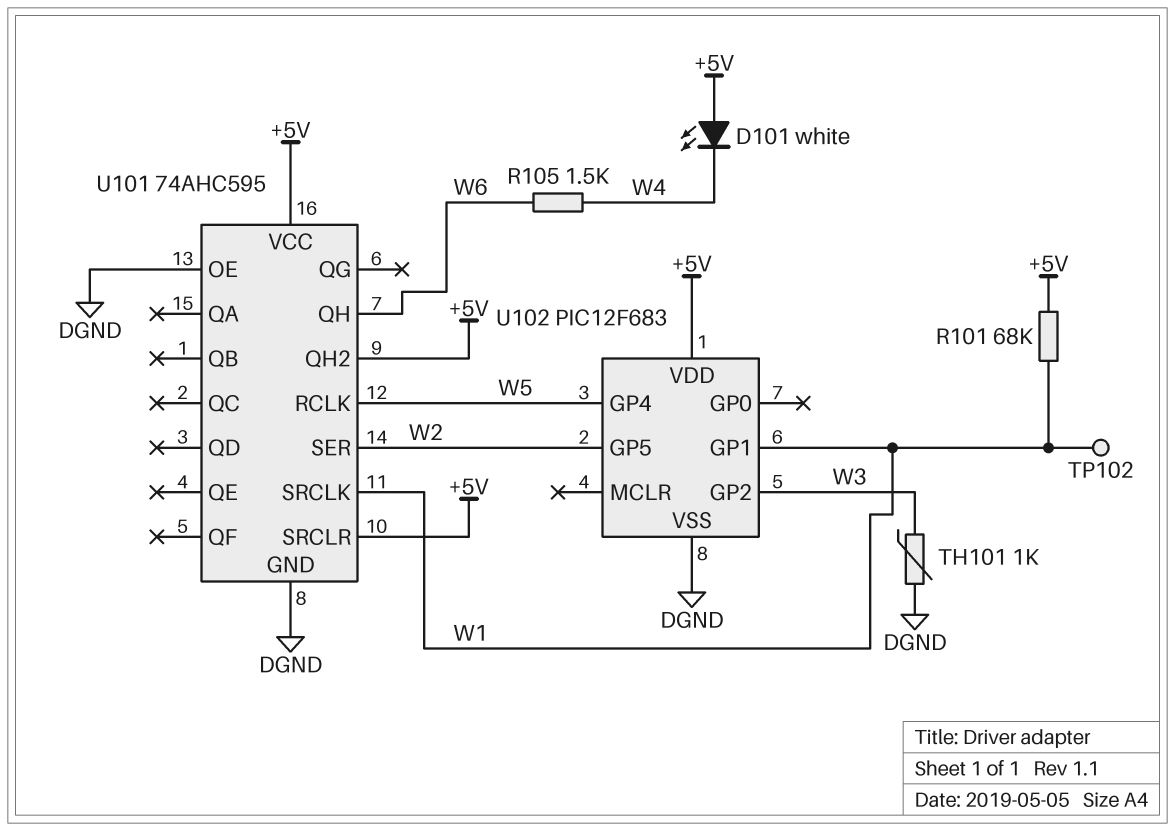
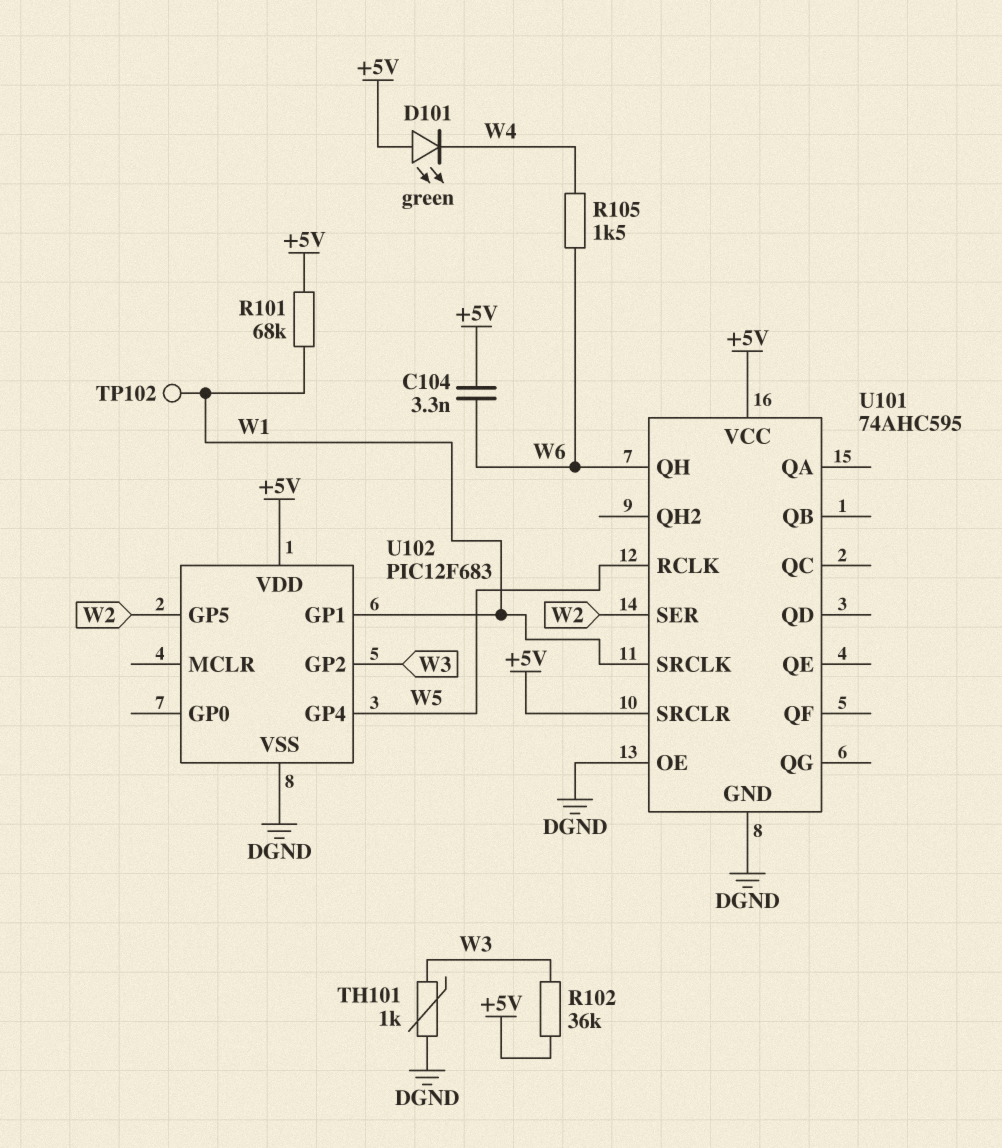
C104: none -> 3.3nF (+5V, W6)
D101: LED white (A +5V, K W4) -> LED green (A +5V, K W4)
R102: none -> 36k (+5V, W3)
U101 pin QH2: +5V -> none

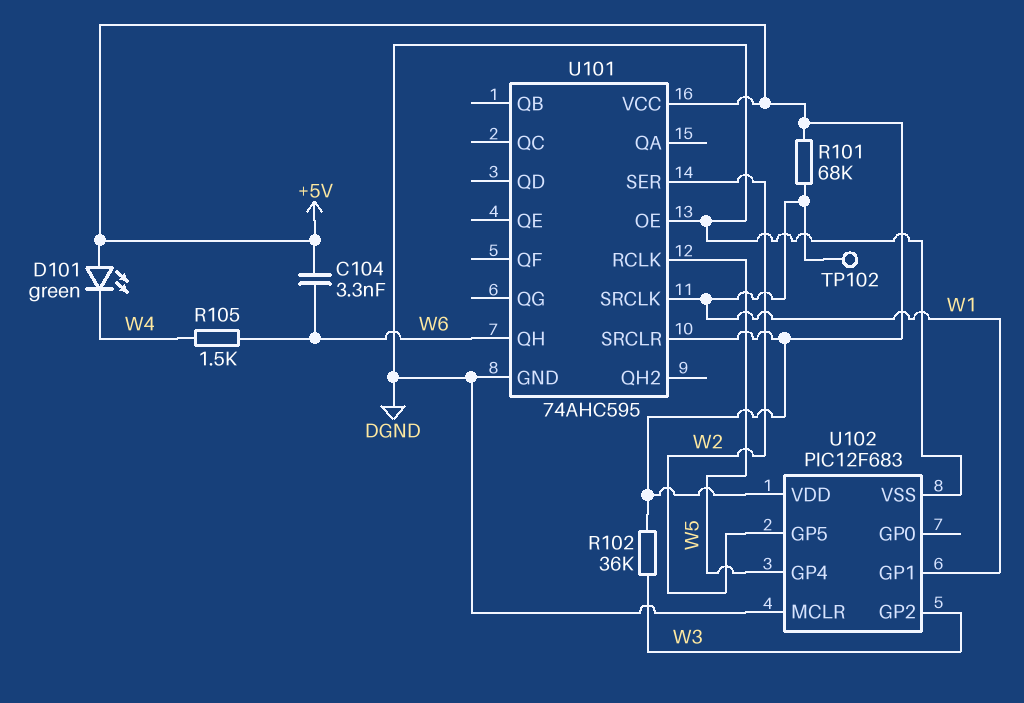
TH101: 1k (DGND, W3) -> none
U102 pin MCLR: none -> DGND

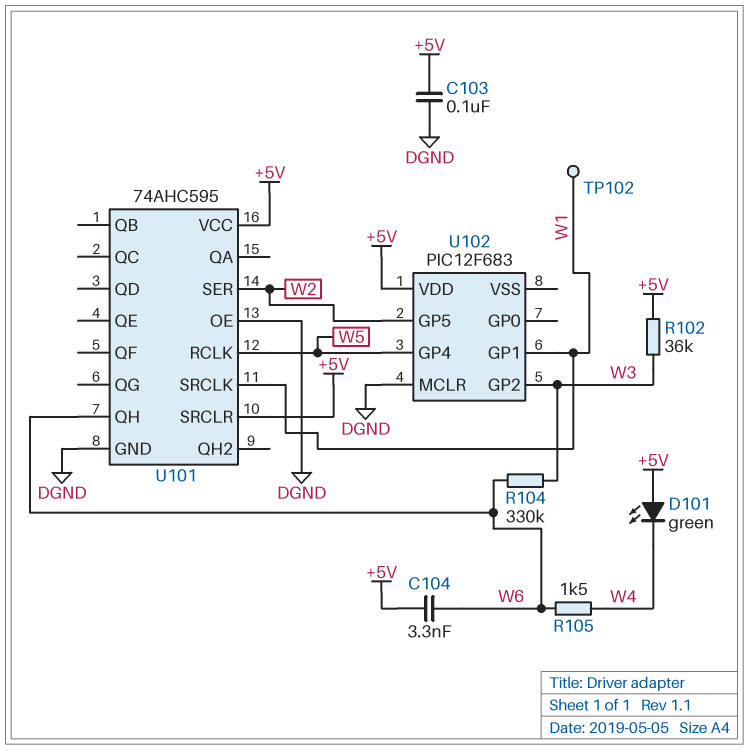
C103: none -> 100nF (+5V, DGND)
R101: 68k (+5V, W1) -> none
R104: none -> 330k (W3, W6)
U102 pin VSS: DGND -> none

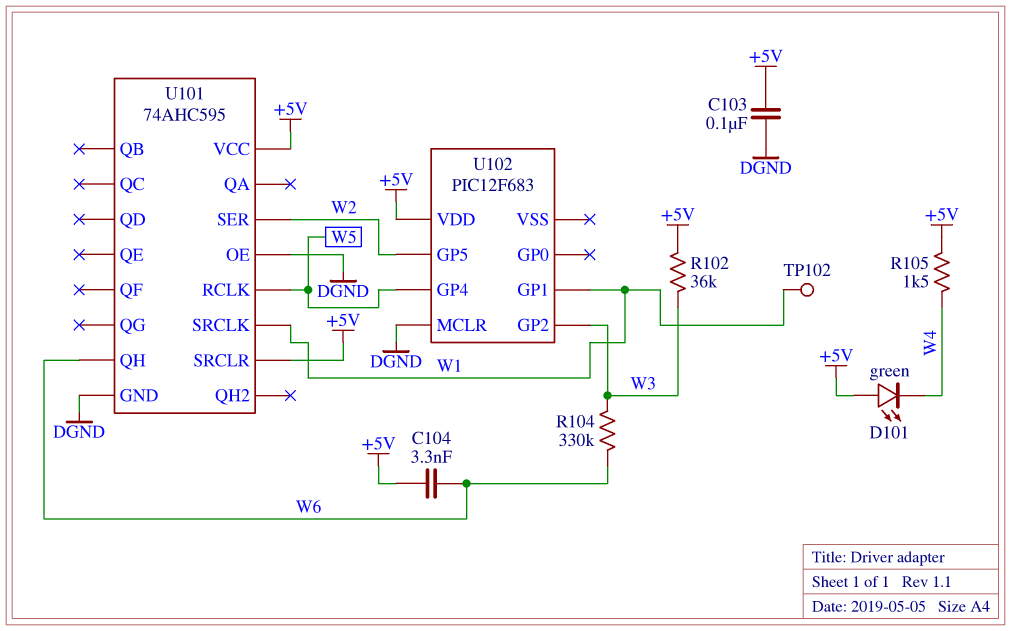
R105: 1.5k (W4, W6) -> 1.5k (+5V, W4)

